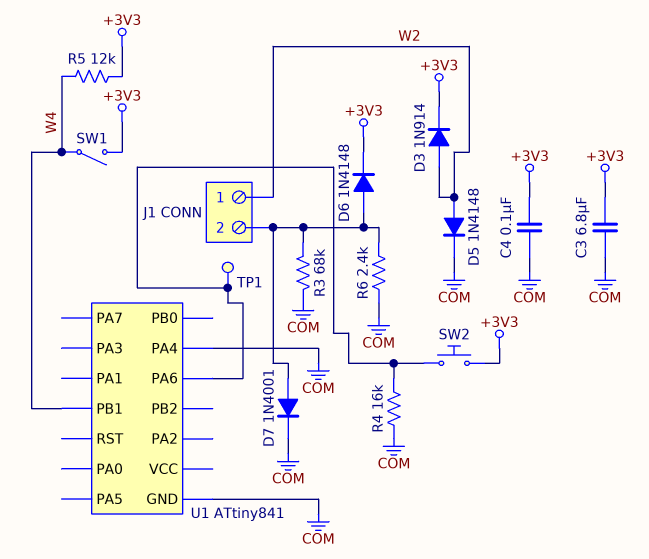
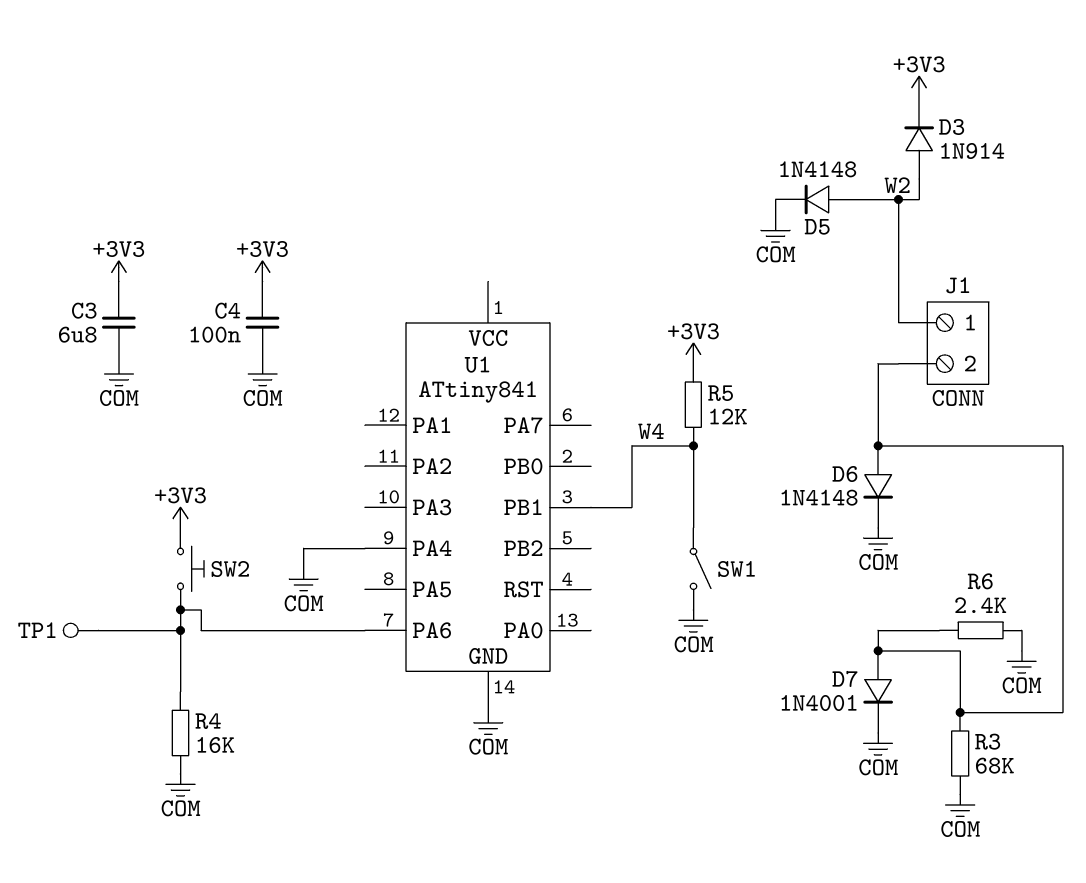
D6: diode 1N4148 (A J1/2, K +3V3) -> diode 1N4148 (A J1/2, K COM)
SW1: switch (+3V3, W4) -> switch (COM, W4)

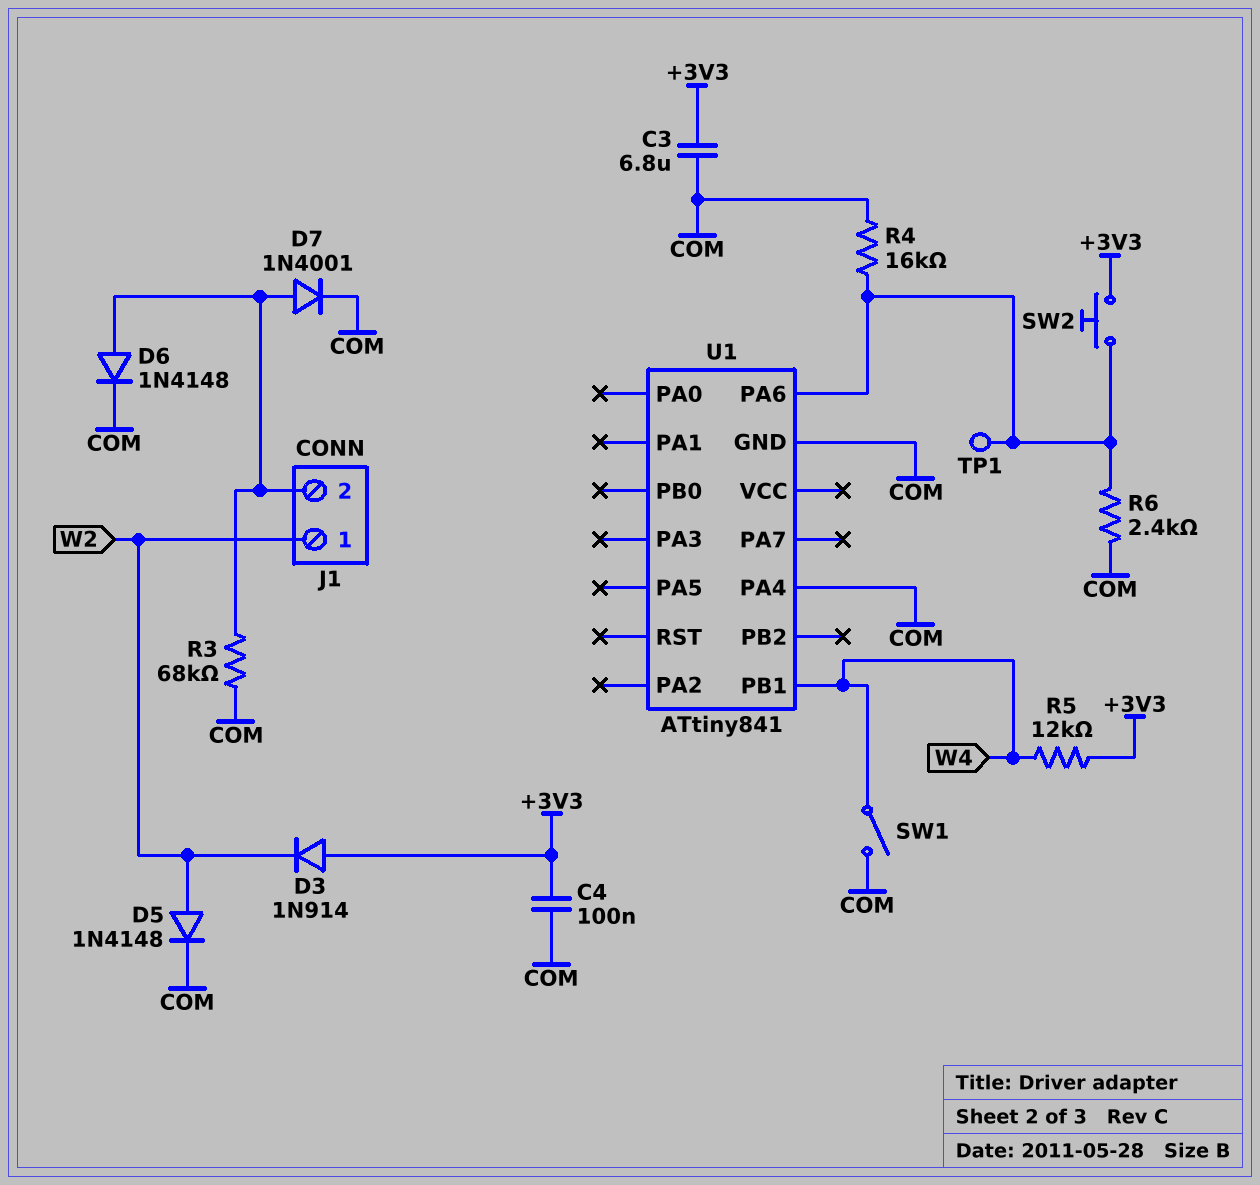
D3: diode 1N914 (A W2, K +3V3) -> diode 1N914 (A +3V3, K W2)
R6: 2.4k (COM, J1/2) -> 2.4k (COM, U1/PA6)

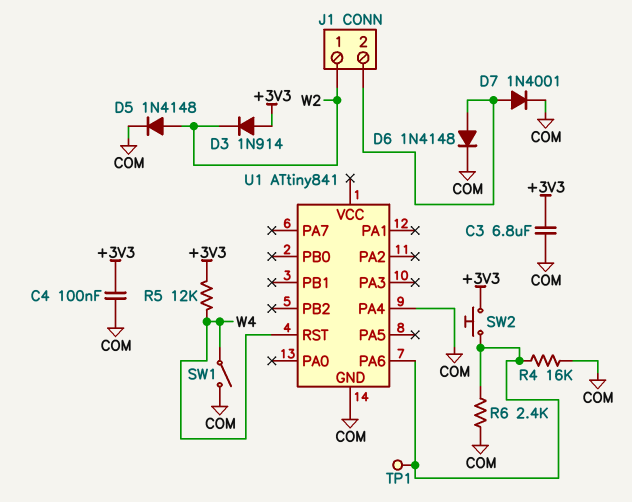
R3: 68k (COM, J1/2) -> none
U1 pin PB1: W4 -> none
U1 pin RST: none -> W4

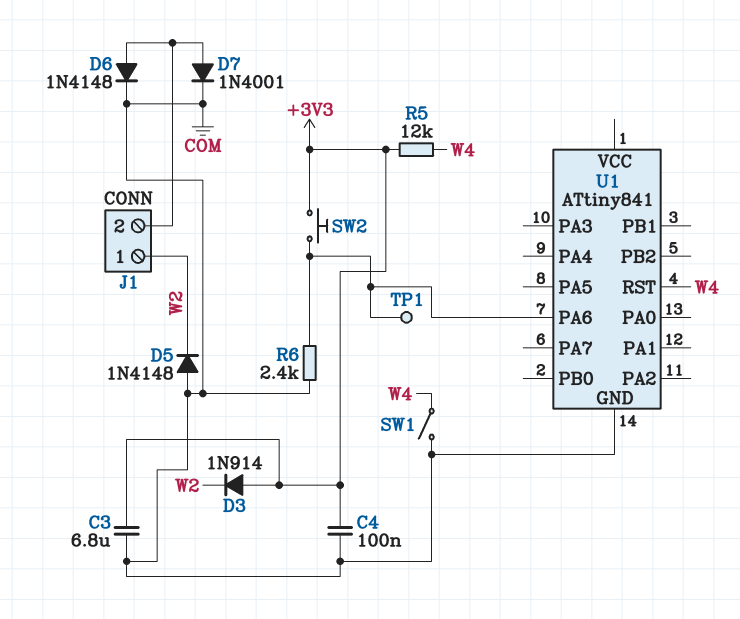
D5: diode 1N4148 (A W2, K COM) -> diode 1N4148 (A COM, K W2)
R4: 16k (COM, U1/PA6) -> none
U1 pin PA4: COM -> none

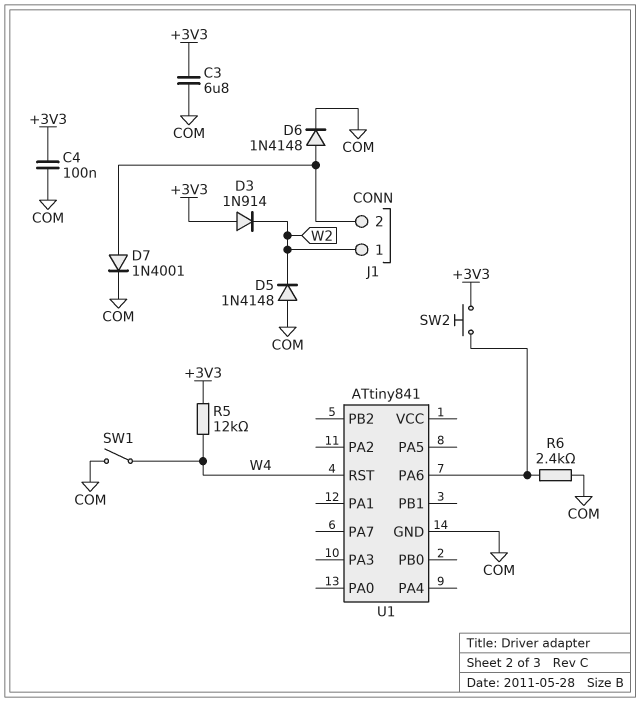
TP1: test point (U1/PA6) -> none

